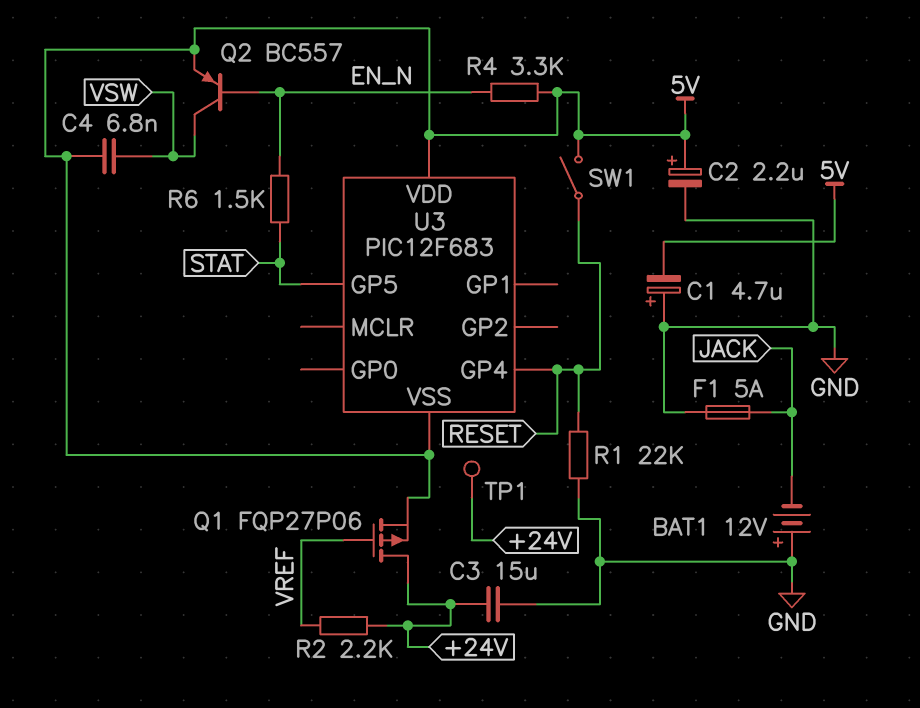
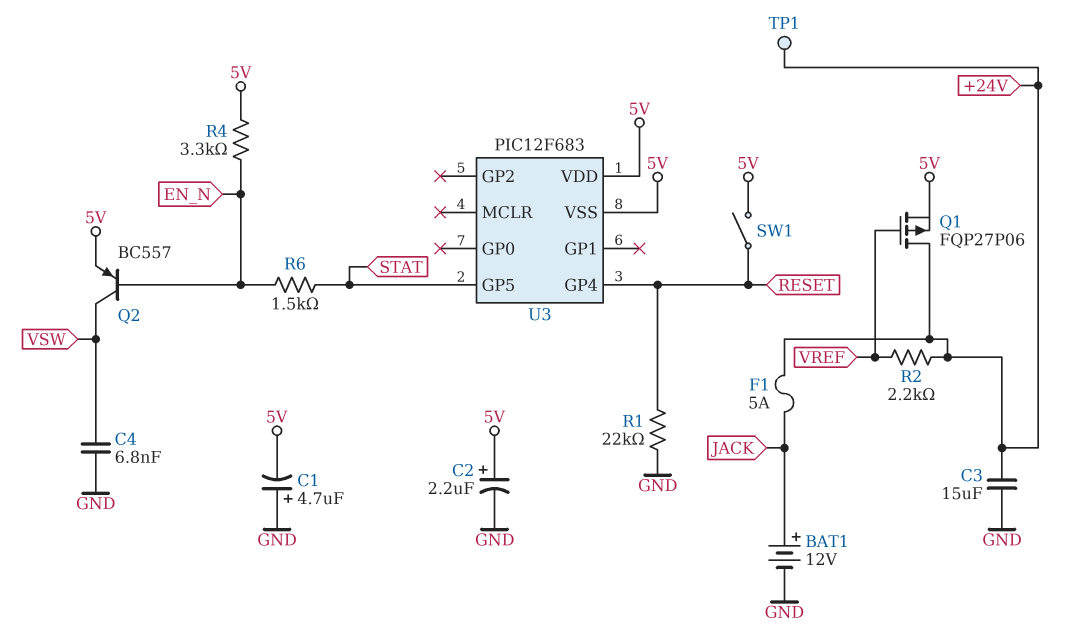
BAT1: 12V (plus GND, minus JACK) -> 12V (plus JACK, minus GND)
C4: 6.8nF (5V, VSW) -> 6.8nF (GND, VSW)
F1: 5A (GND, JACK) -> 5A (+24V, JACK)

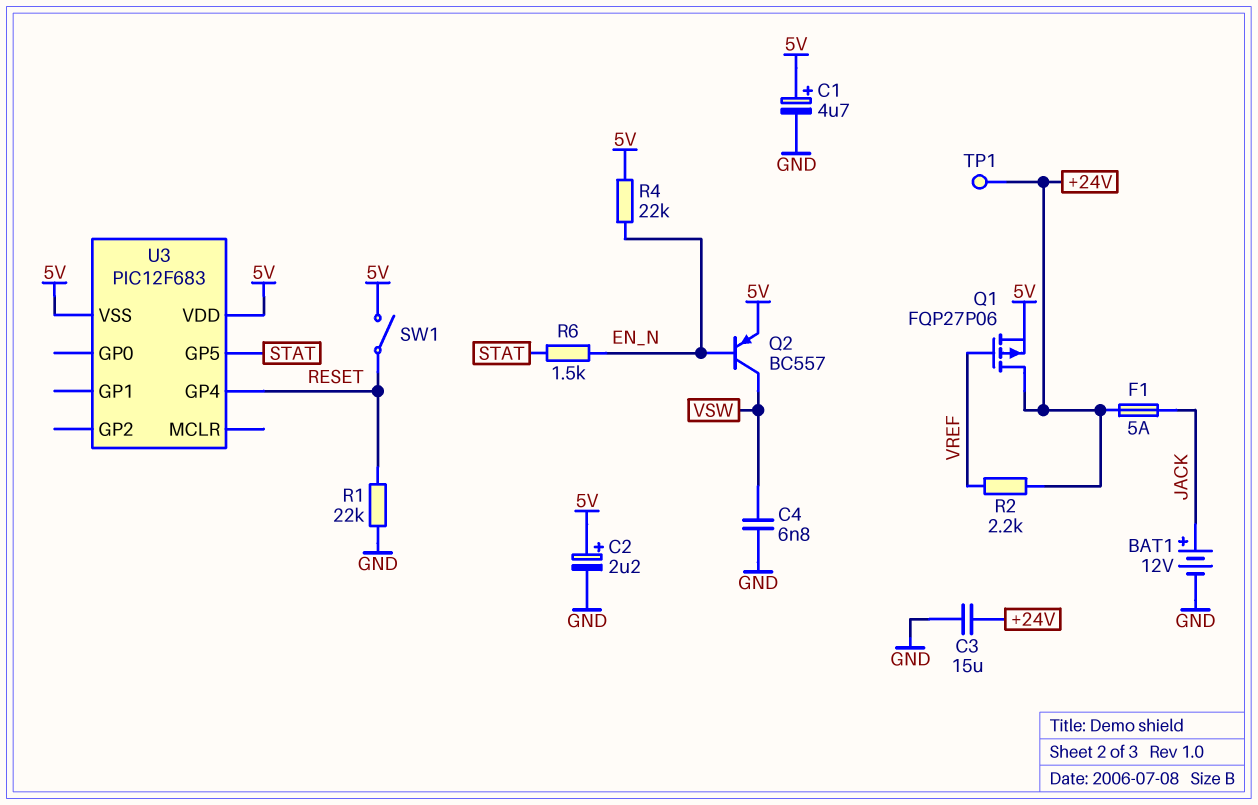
C1: 4.7uF (plus GND, minus 5V) -> 4.7uF (plus 5V, minus GND)
R4: 3.3k (5V, EN_N) -> 22k (5V, EN_N)

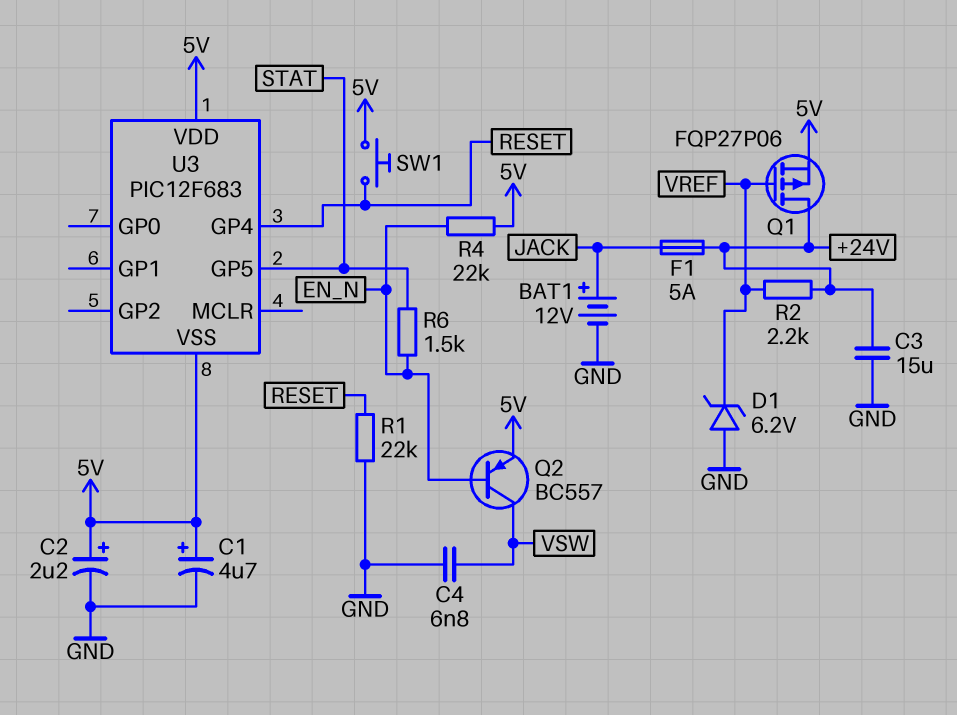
D1: none -> zener 6.2V (A GND, K VREF)
SW1: switch (5V, RESET) -> button (5V, RESET)
TP1: test point (+24V) -> none

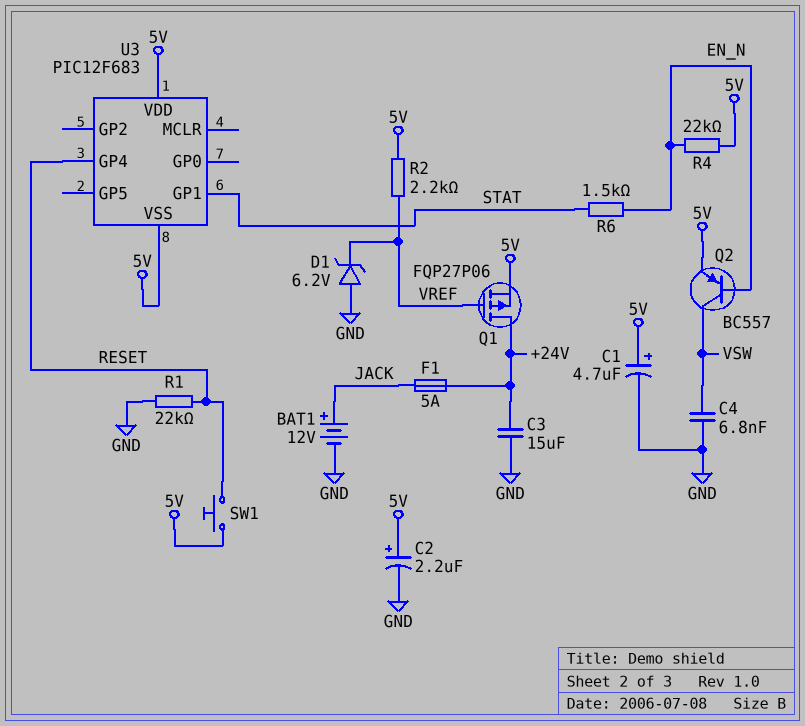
R2: 2.2k (+24V, VREF) -> 2.2k (5V, VREF)
U3 pin GP1: none -> STAT
U3 pin GP5: STAT -> none

